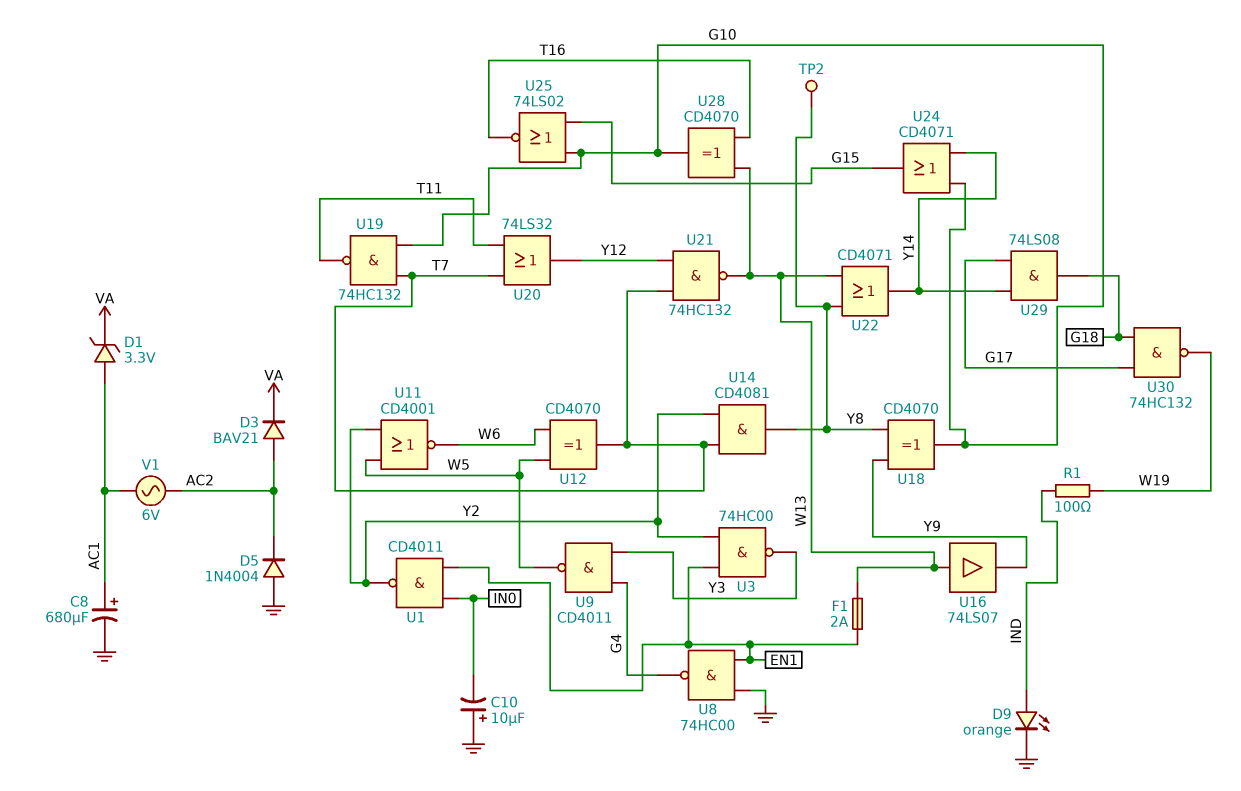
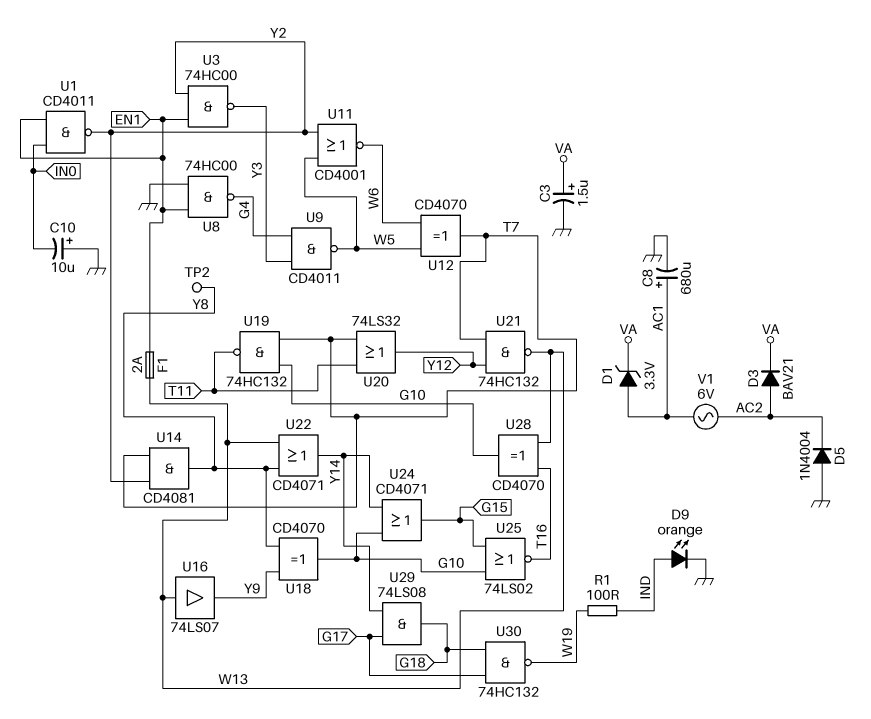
C3: none -> 1.5uF (plus VA, minus GND)

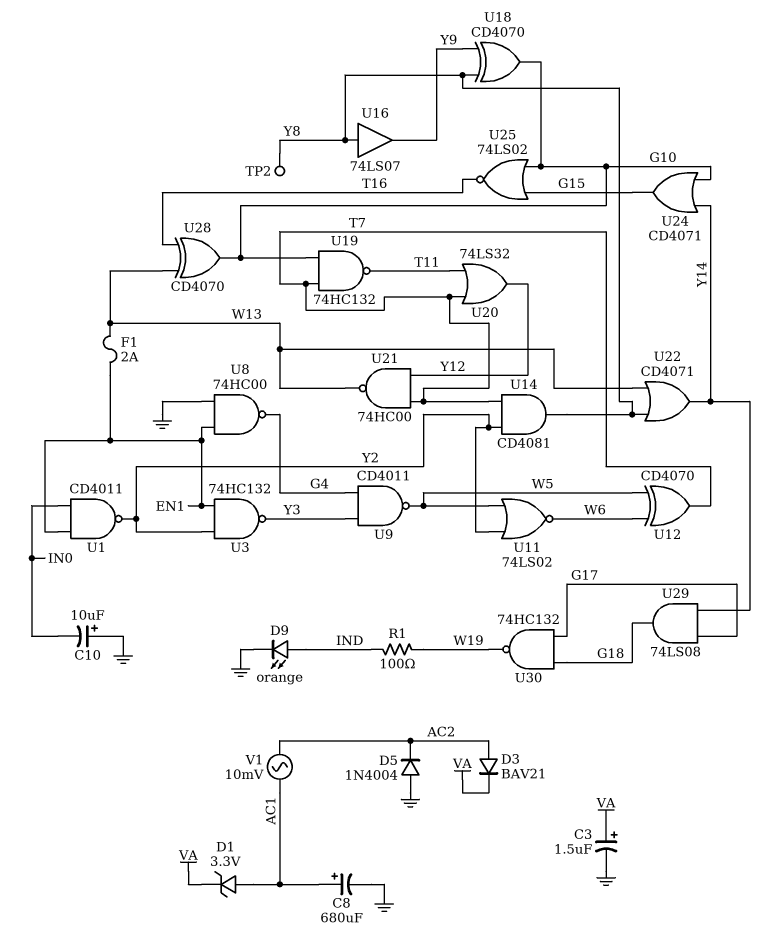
U3: NAND 74HC00 (in EN1, in Y2, out Y3) -> NAND 74HC132 (in EN1, in Y2, out Y3)
U11: NOR CD4001 (in W5, in Y2, out W6) -> NOR 74LS02 (in W5, in Y2, out W6)
U16: buffer 74LS07 (in W13, out Y9) -> buffer 74LS07 (in Y8, out Y9)
U21: NAND 74HC132 (in T7, in Y12, out W13) -> NAND 74HC00 (in T7, in Y12, out W13)
V1: AC 6V (AC1, AC2) -> AC 10mV (AC1, AC2)

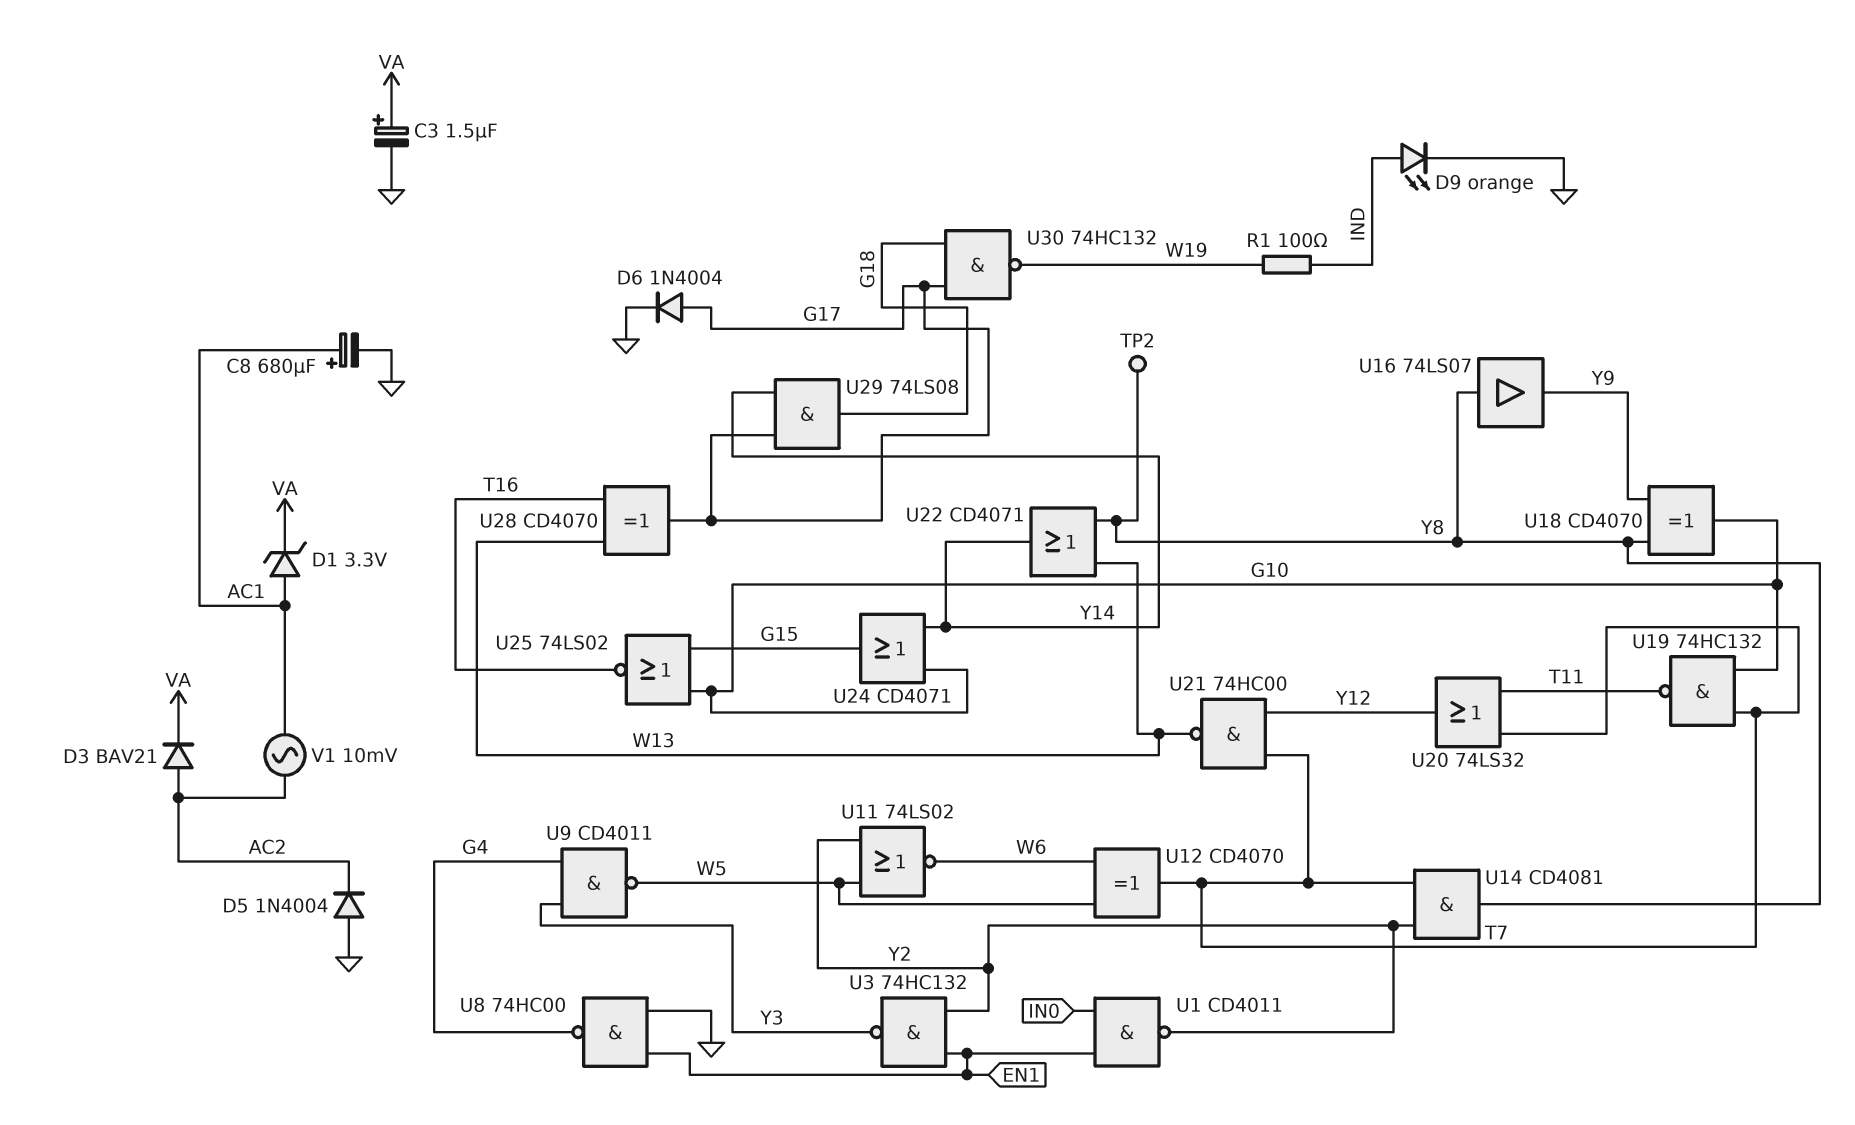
C10: 10uF (plus GND, minus IN0) -> none
D6: none -> diode 1N4004 (A G17, K GND)
F1: 2A (EN1, W13) -> none
U28: XOR CD4070 (in T16, in W13, out G10) -> XOR CD4070 (in T16, in W13, out G17)

